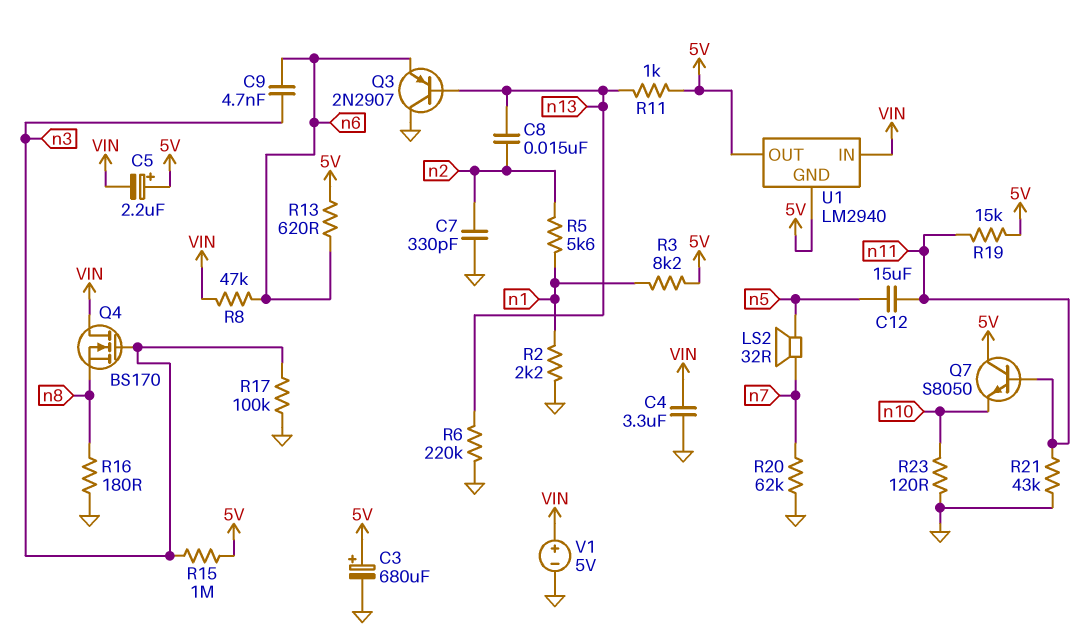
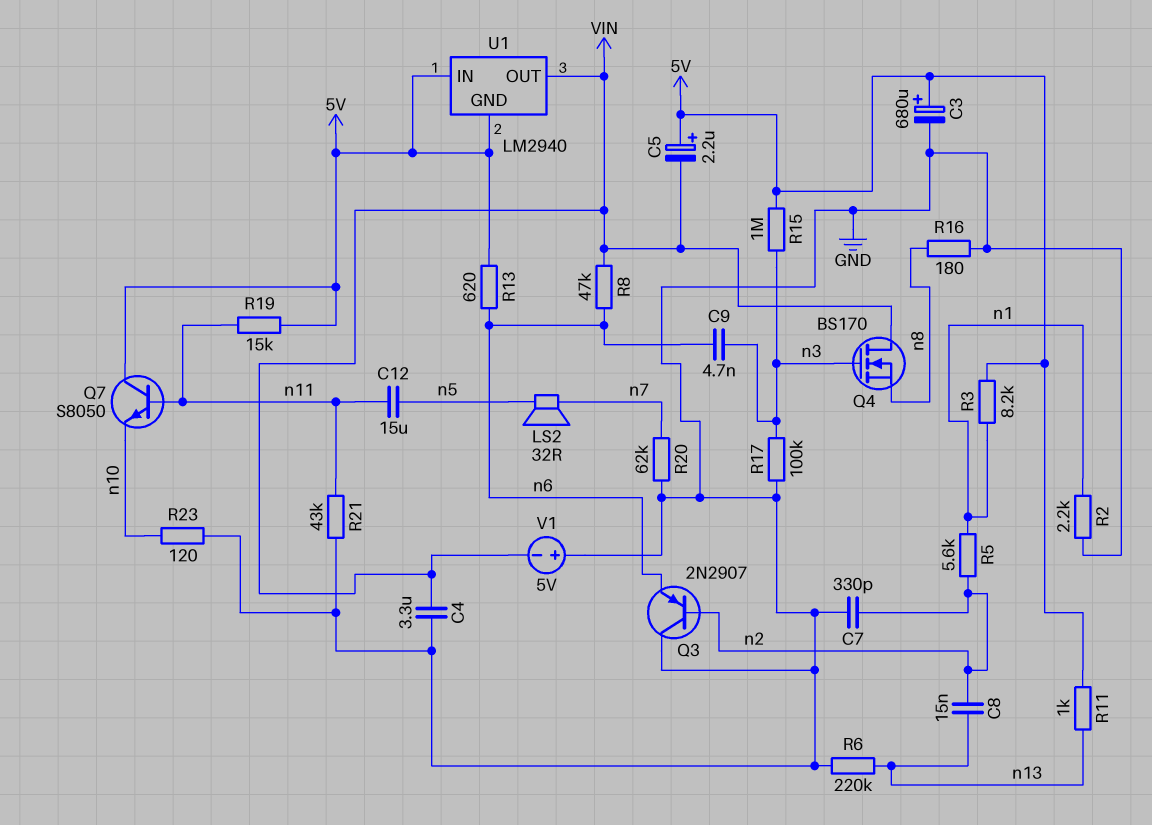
Q3: PNP 2N2907 (B n13, C GND, E n6) -> PNP 2N2907 (B n2, C GND, E n6)
U1 pin IN: VIN -> 5V
U1 pin OUT: 5V -> VIN
V1: 5V (plus VIN, minus GND) -> 5V (plus GND, minus VIN)

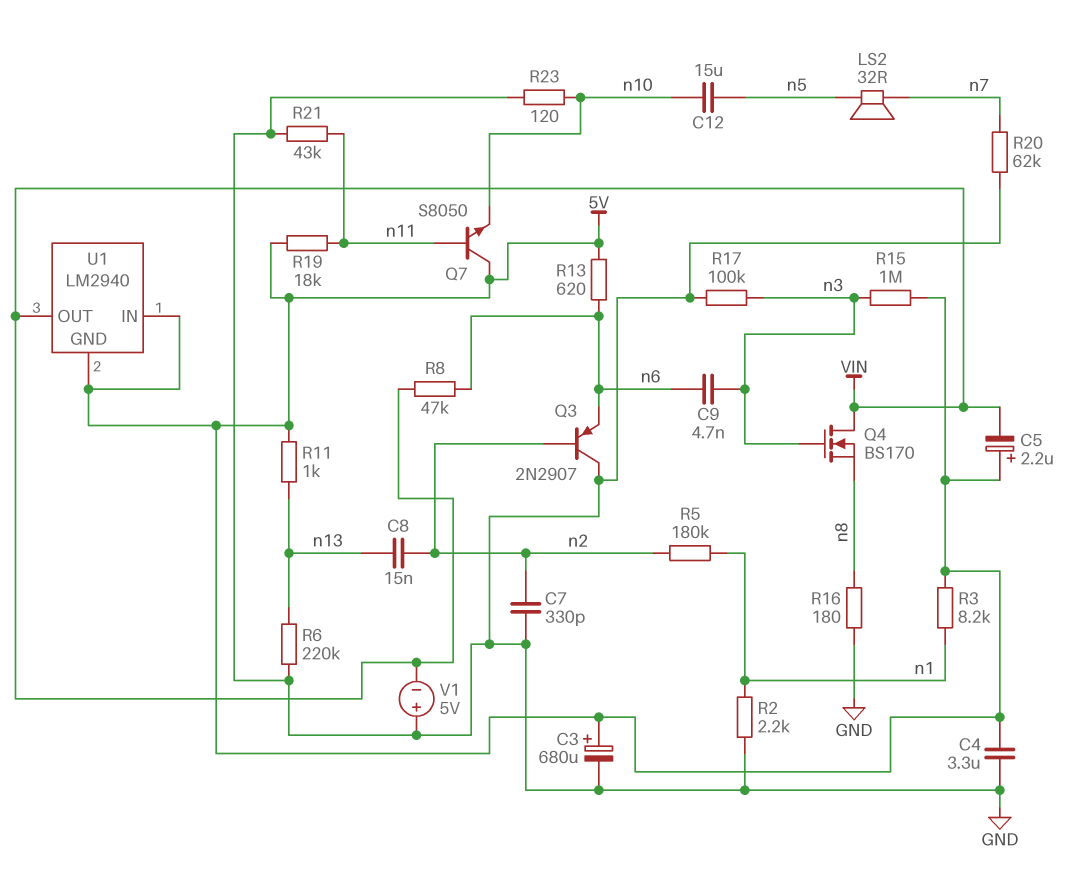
C4: 3.3uF (GND, VIN) -> 3.3uF (5V, GND)
C12: 15uF (n5, n11) -> 15uF (n5, n10)
R5: 5.6k (n1, n2) -> 180k (n1, n2)
R19: 15k (5V, n11) -> 18k (5V, n11)

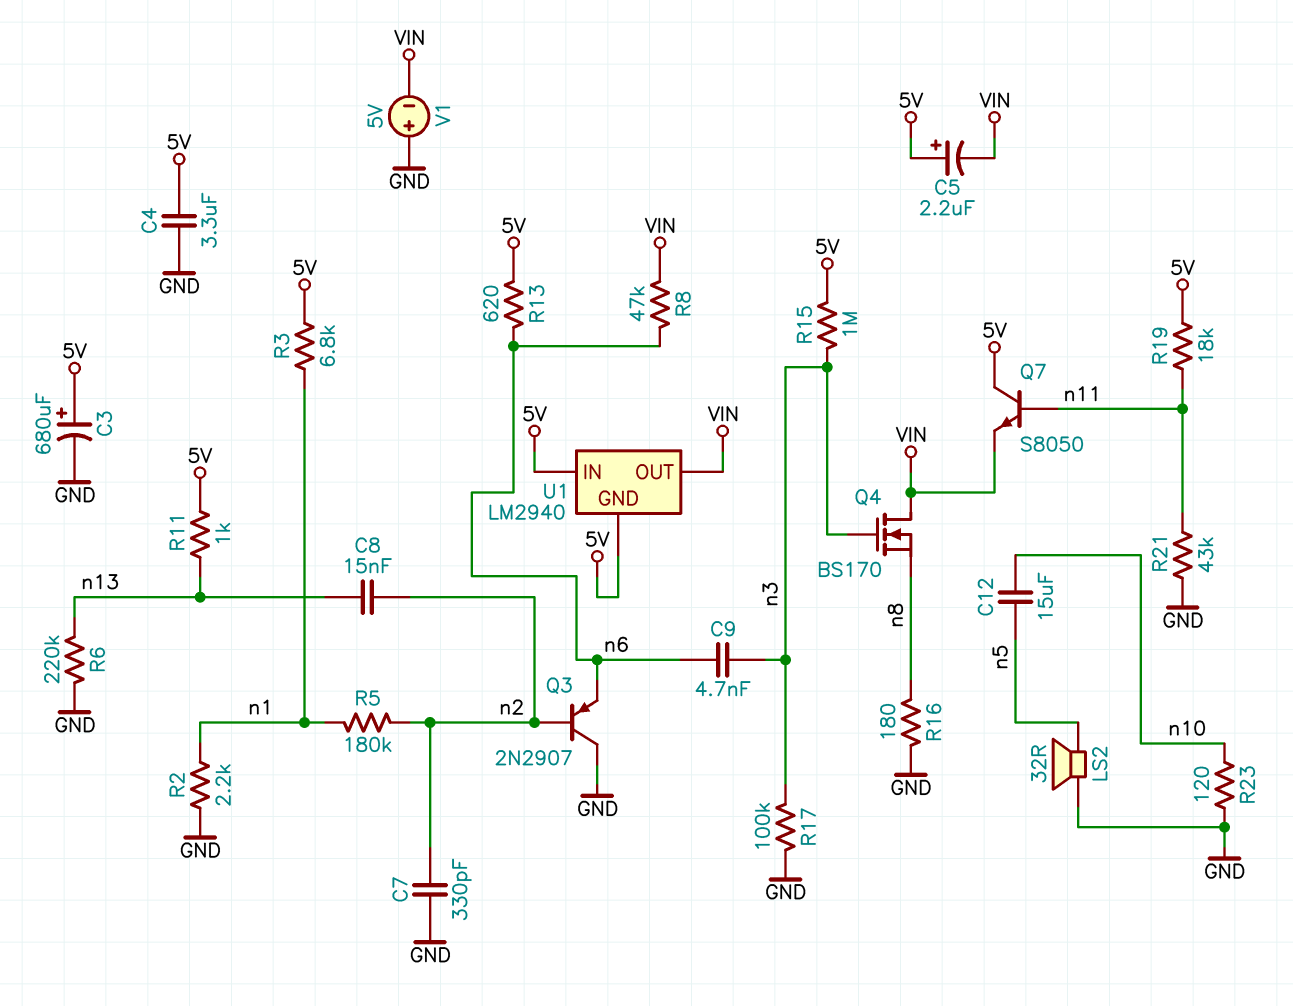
LS2: speaker 32R (n5, n7) -> speaker 32R (GND, n5)
Q7: NPN S8050 (B n11, C 5V, E n10) -> NPN S8050 (B n11, C 5V, E VIN)
R3: 8.2k (5V, n1) -> 6.8k (5V, n1)
R20: 62k (GND, n7) -> none

